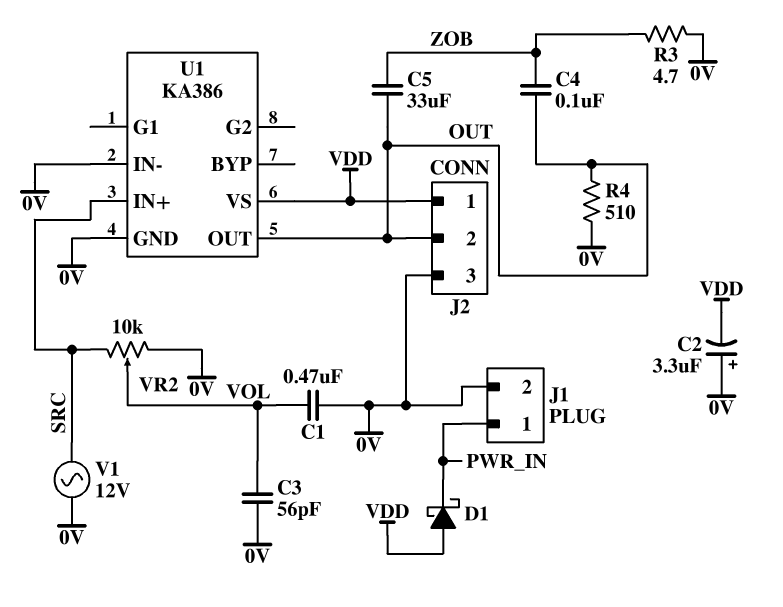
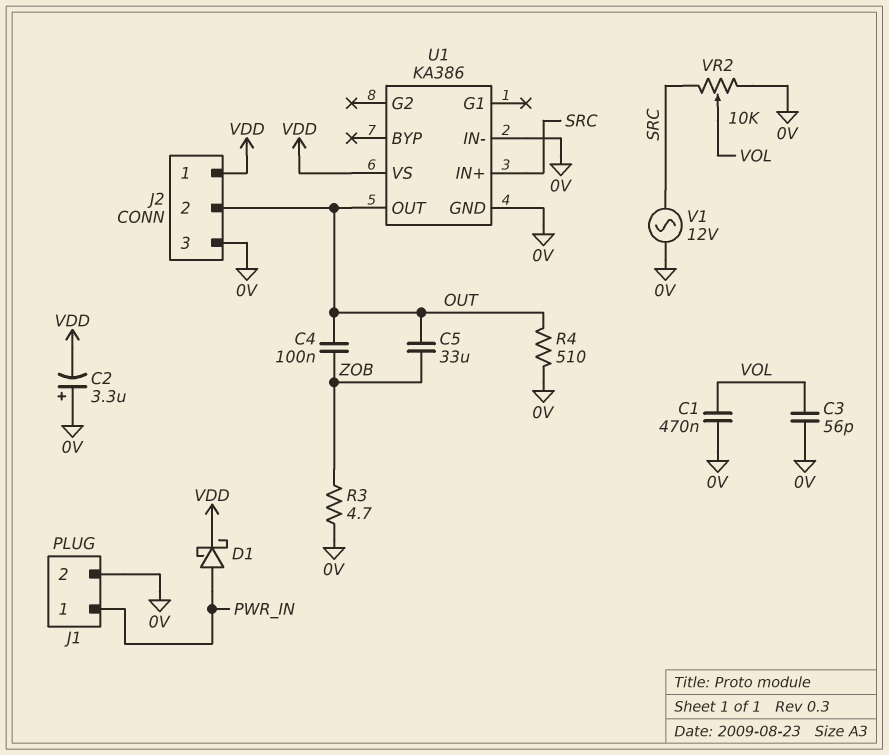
D1: schottky (A VDD, K PWR_IN) -> schottky (A PWR_IN, K VDD)

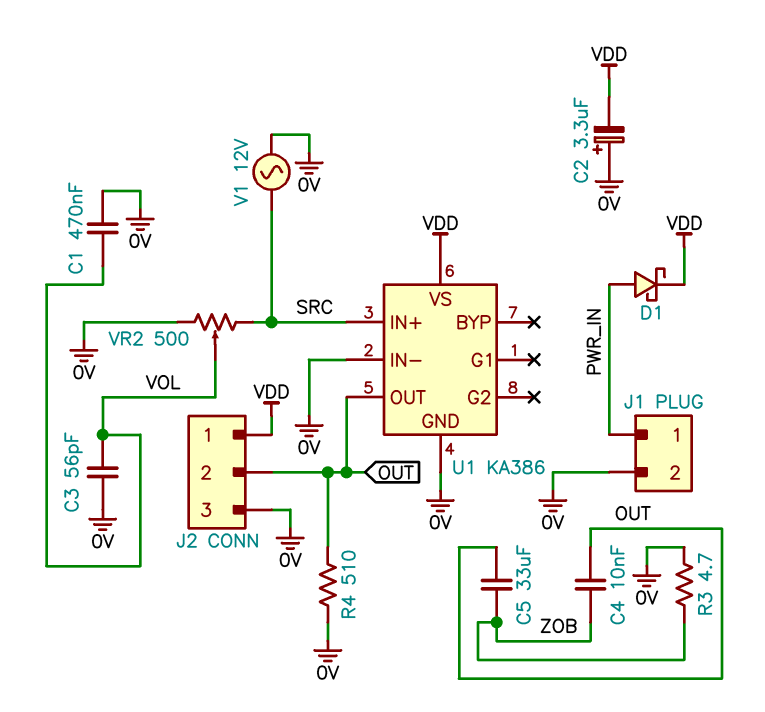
C4: 100nF (OUT, ZOB) -> 10nF (OUT, ZOB)
VR2: 10k (0V, SRC, wiper VOL) -> 500 (0V, SRC, wiper VOL)

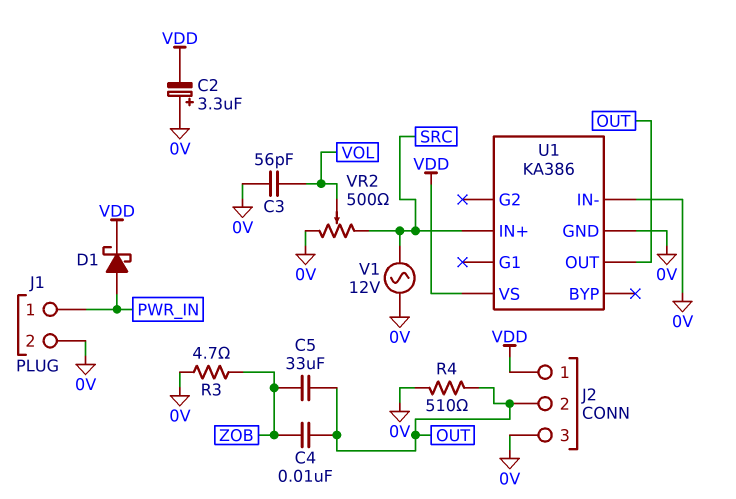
C1: 470nF (0V, VOL) -> none

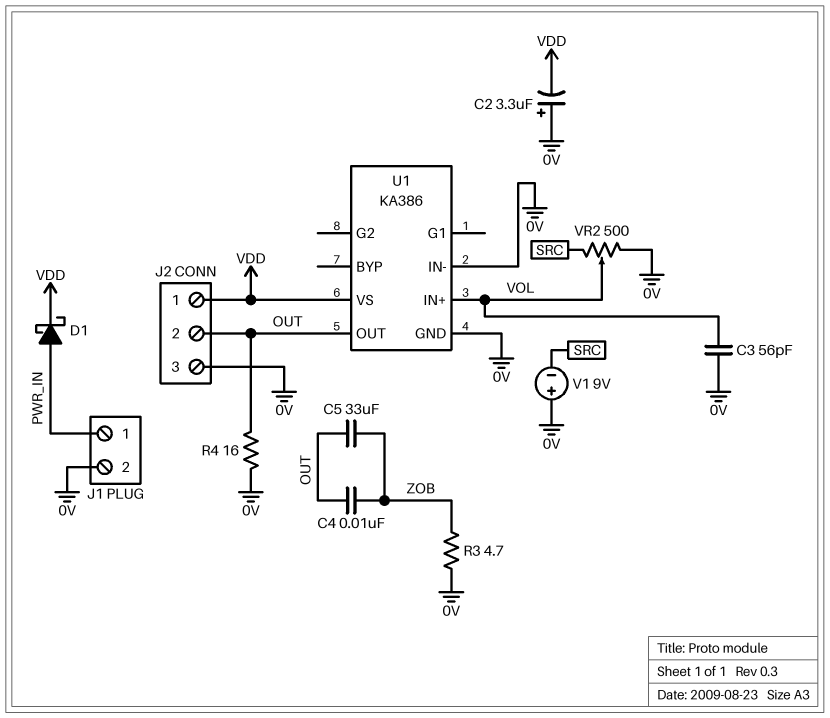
R4: 510 (0V, OUT) -> 16 (0V, OUT)
U1 pin IN+: SRC -> VOL
V1: AC 12V (0V, SRC) -> 9V (plus 0V, minus SRC)

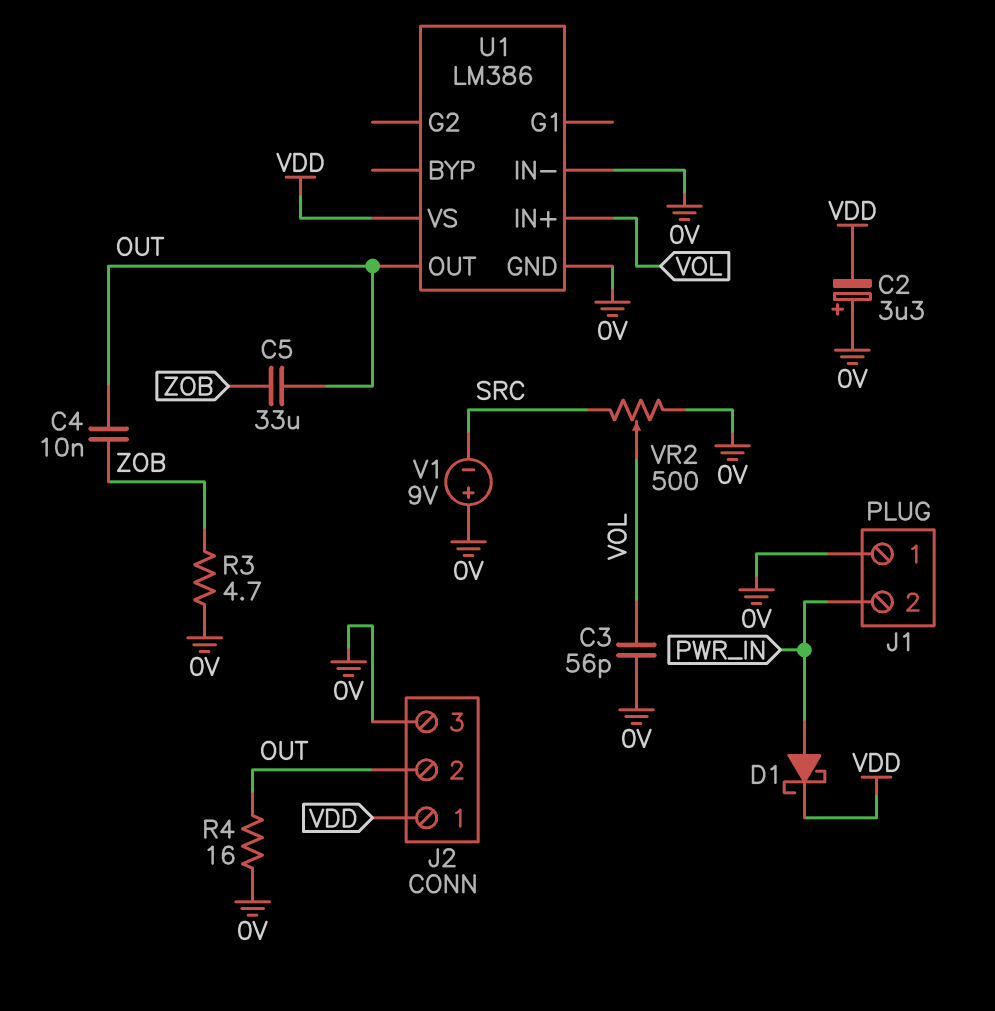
J1 pin 1: PWR_IN -> 0V
J1 pin 2: 0V -> PWR_IN
U1: KA386 -> LM386

